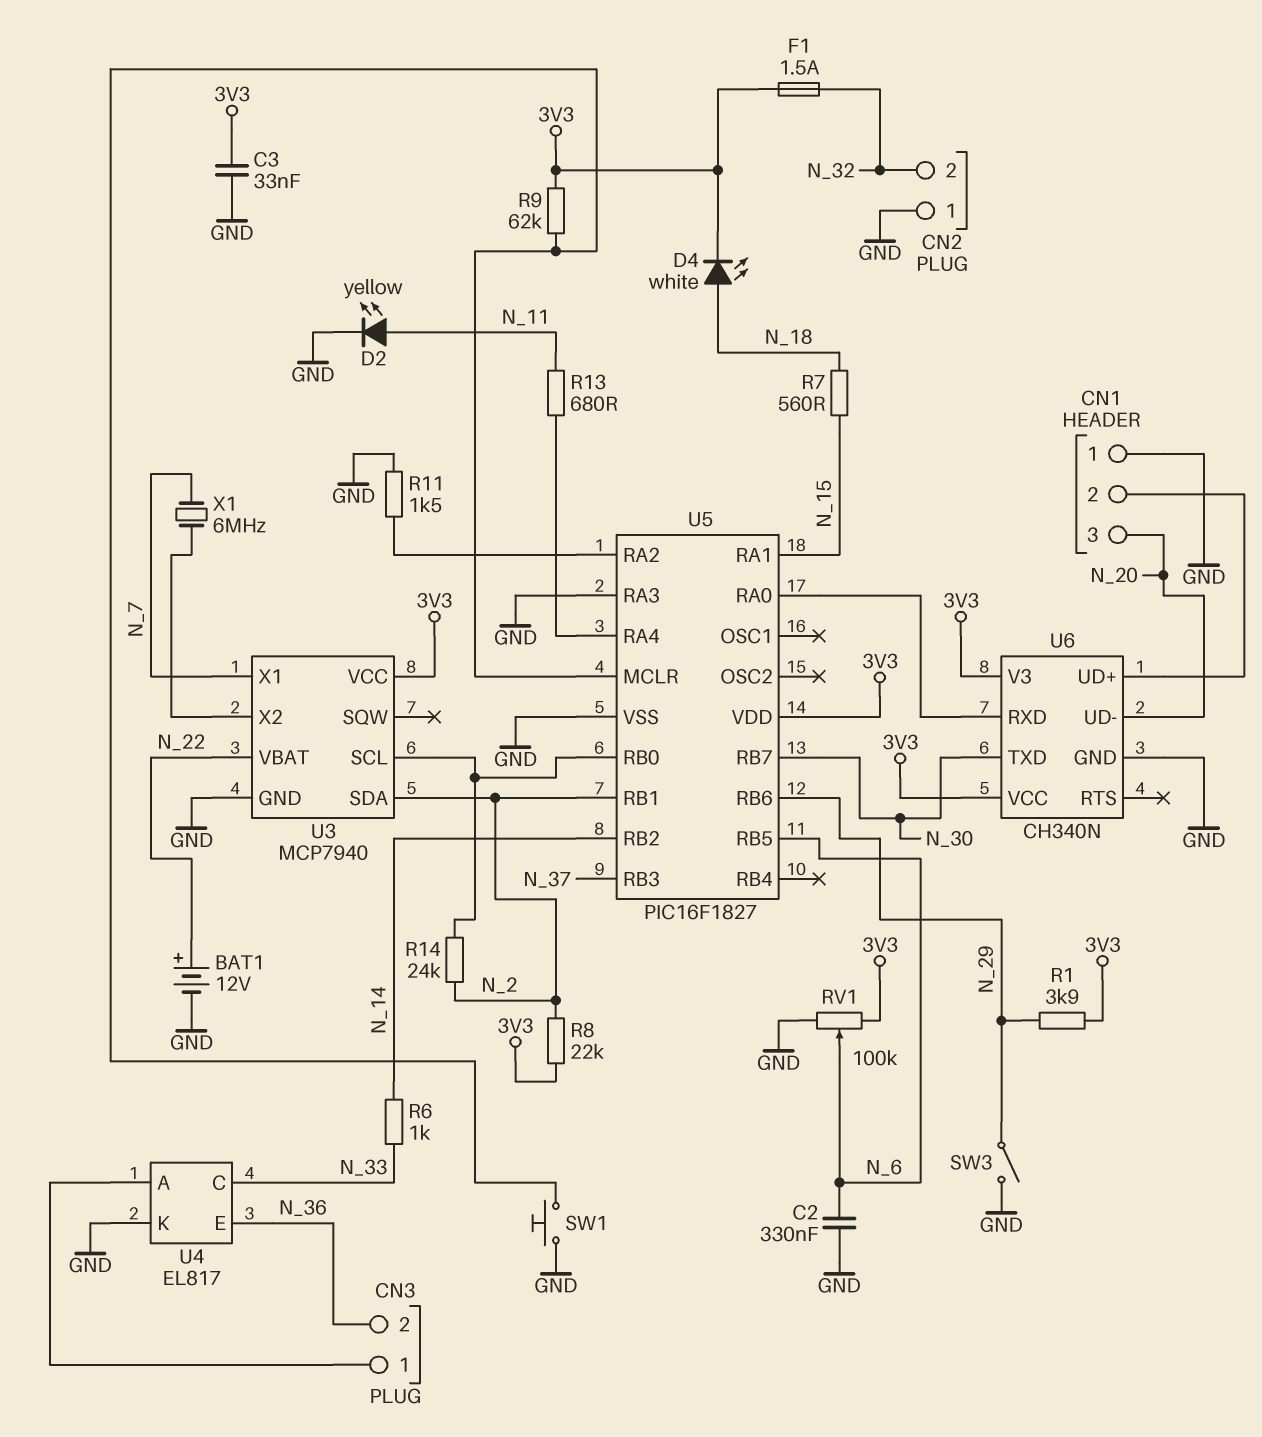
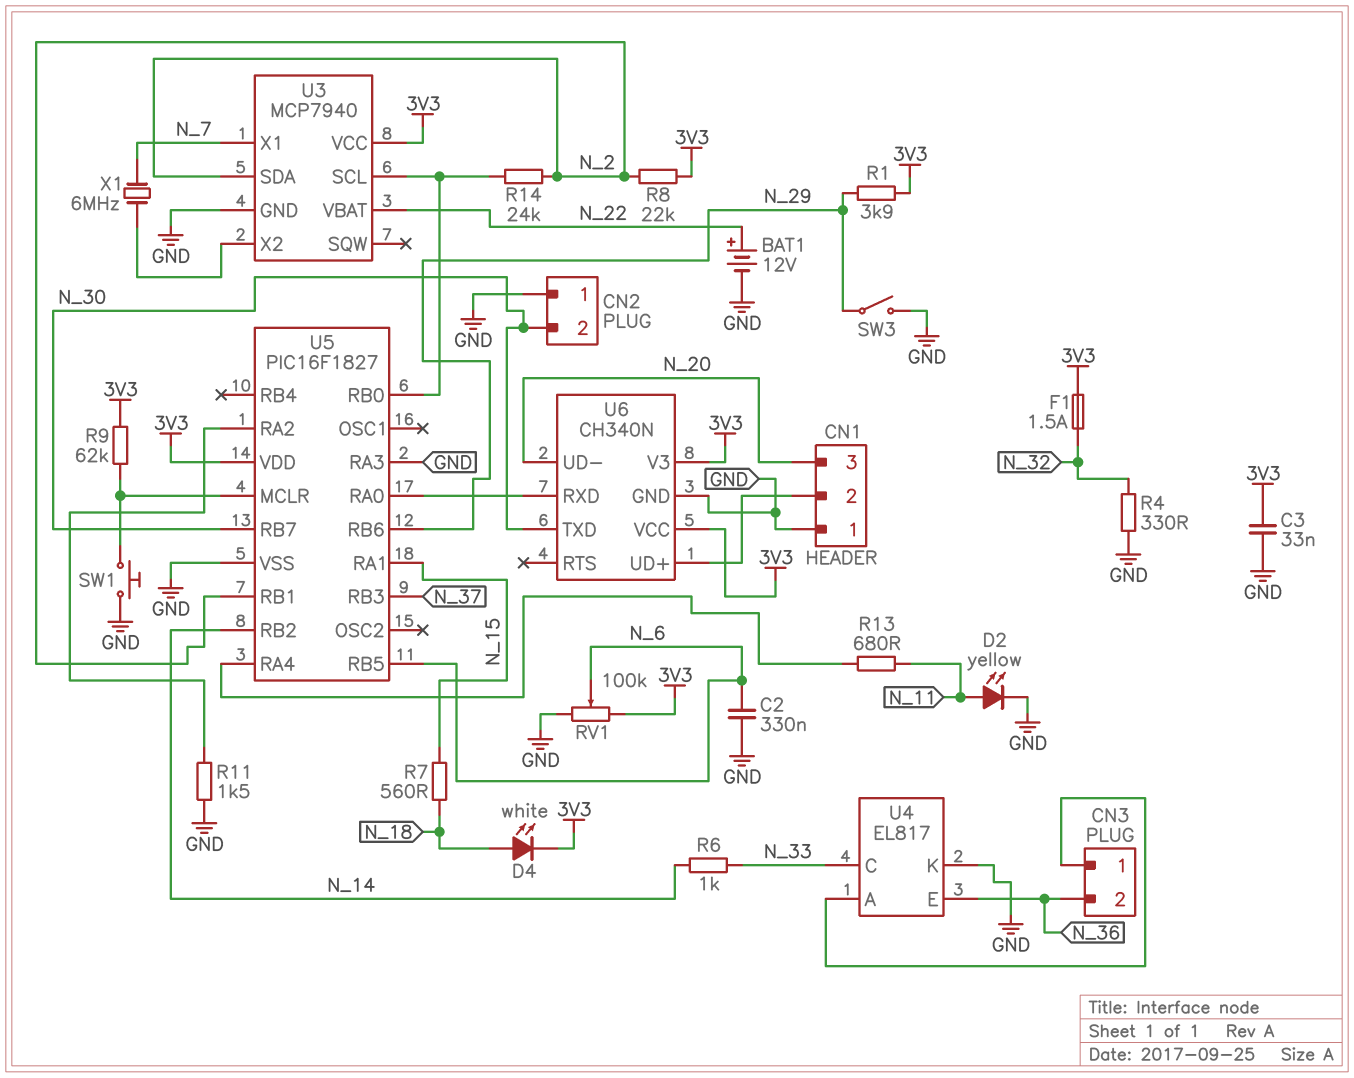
CN2 pin 2: N_32 -> N_30
R4: none -> 330 (GND, N_32)

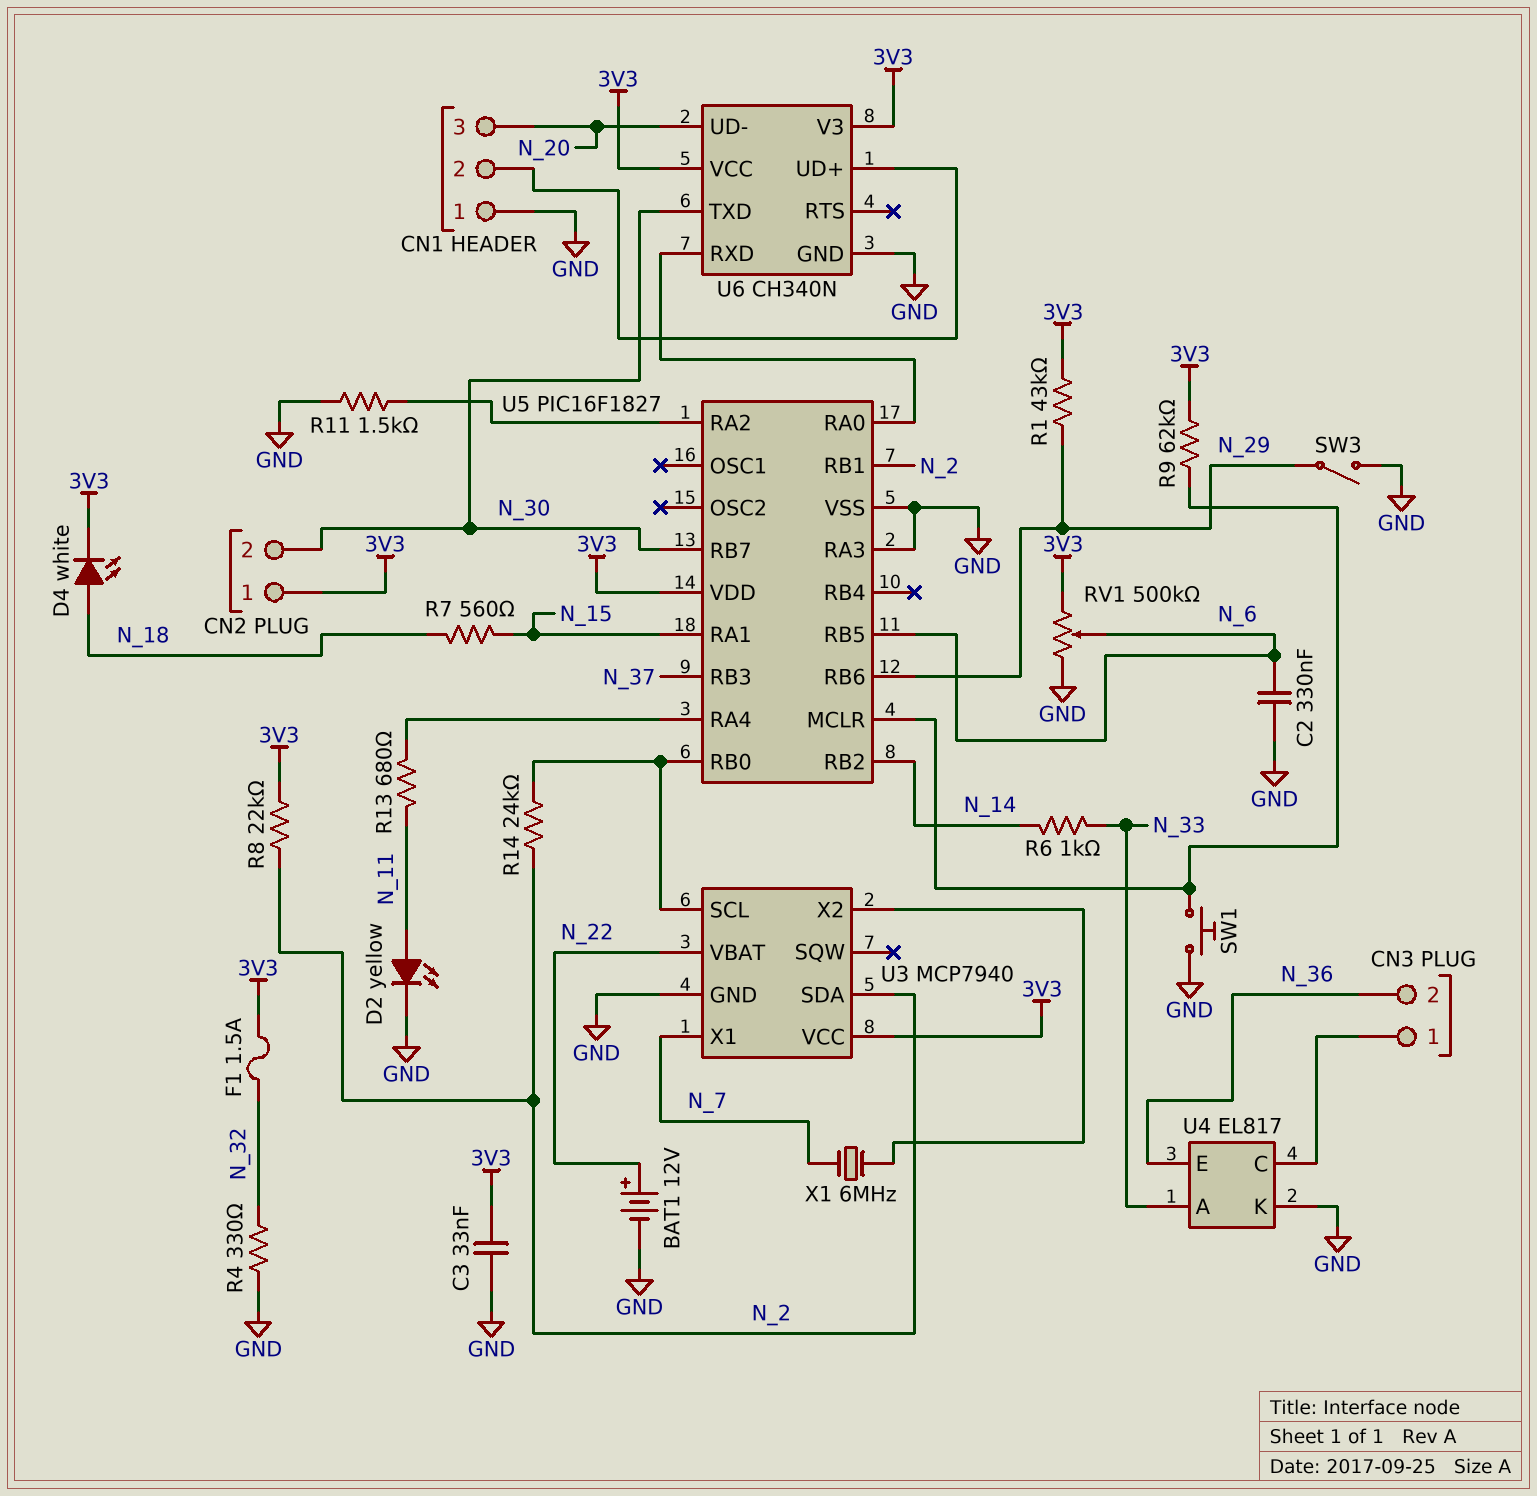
CN2 pin 1: GND -> 3V3
R1: 3.9k (3V3, N_29) -> 43k (3V3, N_29)
RV1: 100k (3V3, GND, wiper N_6) -> 500k (3V3, GND, wiper N_6)
U4 pin A: CN3/1 -> N_33
U4 pin C: N_33 -> CN3/1

